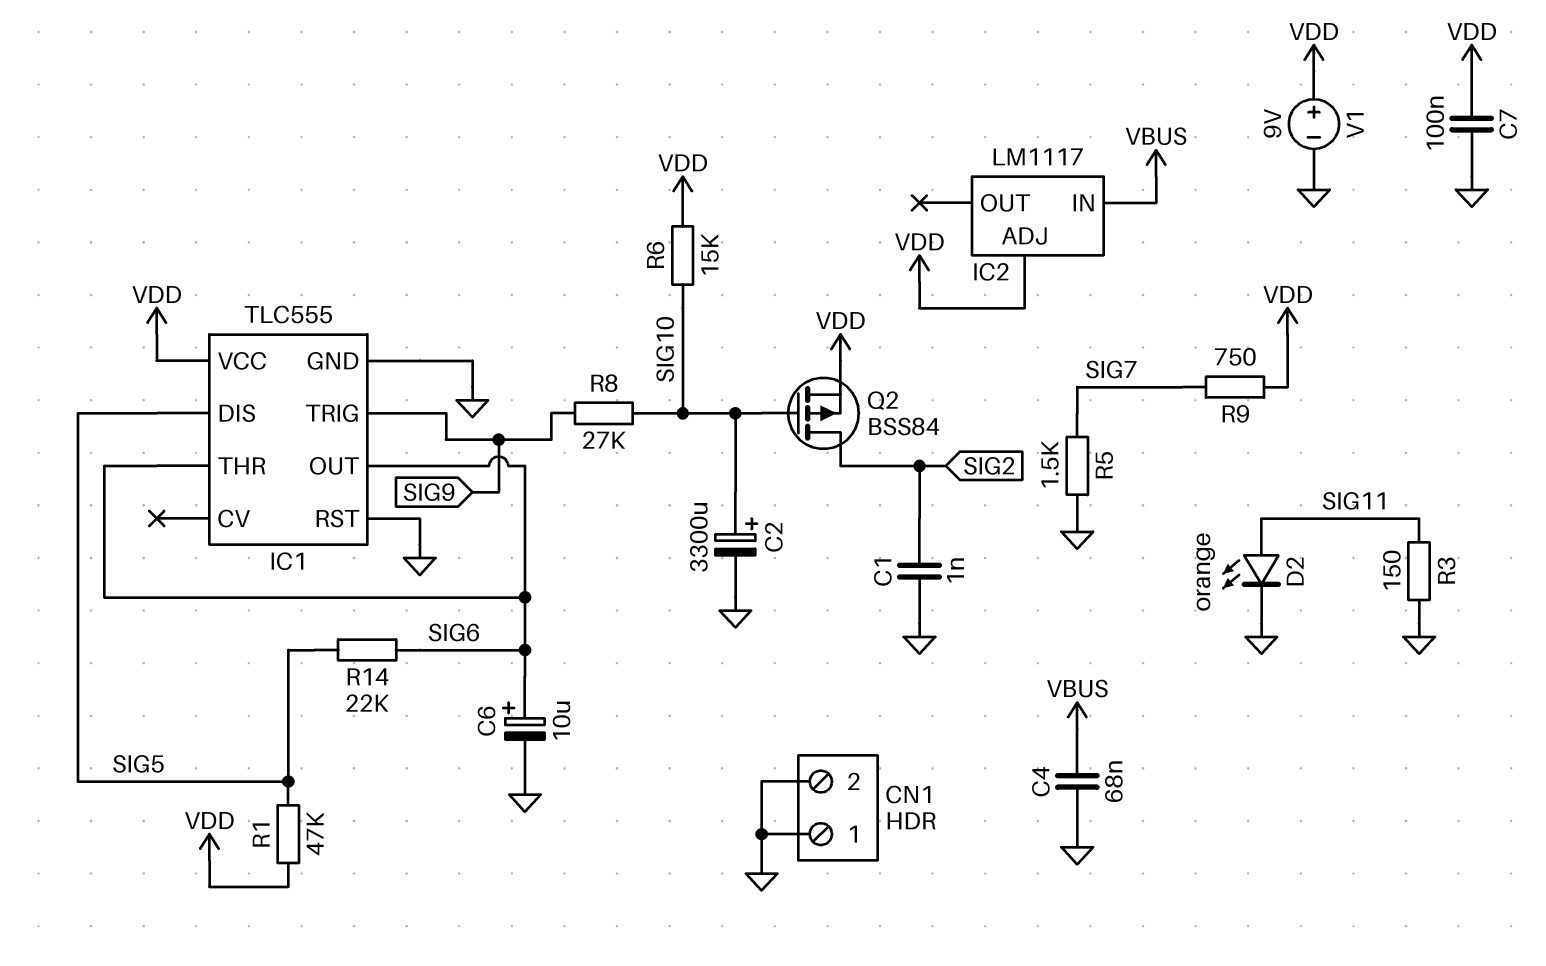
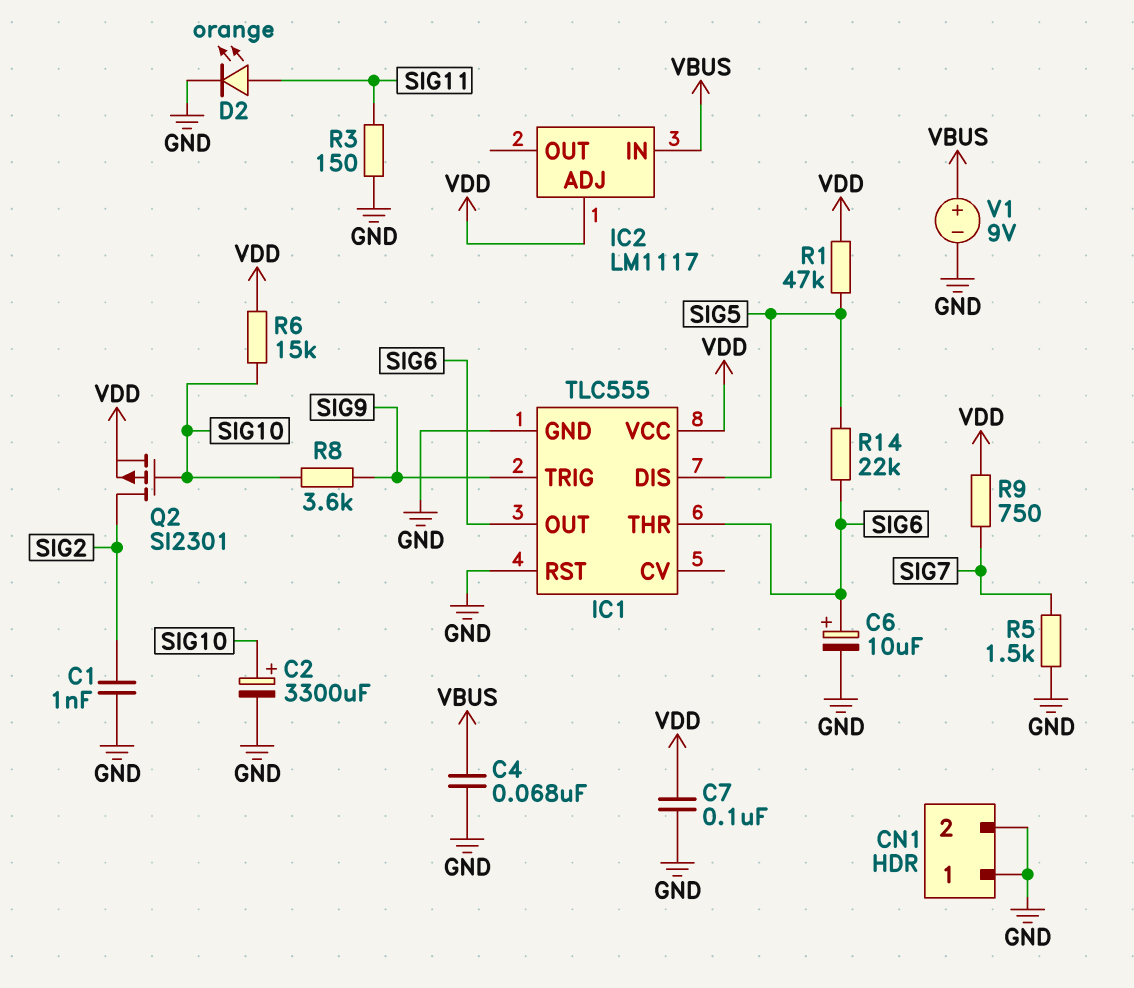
Q2: PMOS BSS84 (G SIG10, D SIG2, S VDD) -> PMOS SI2301 (G SIG10, D SIG2, S VDD)
R8: 27k (SIG9, SIG10) -> 3.6k (SIG9, SIG10)
V1: 9V (plus VDD, minus GND) -> 9V (plus VBUS, minus GND)

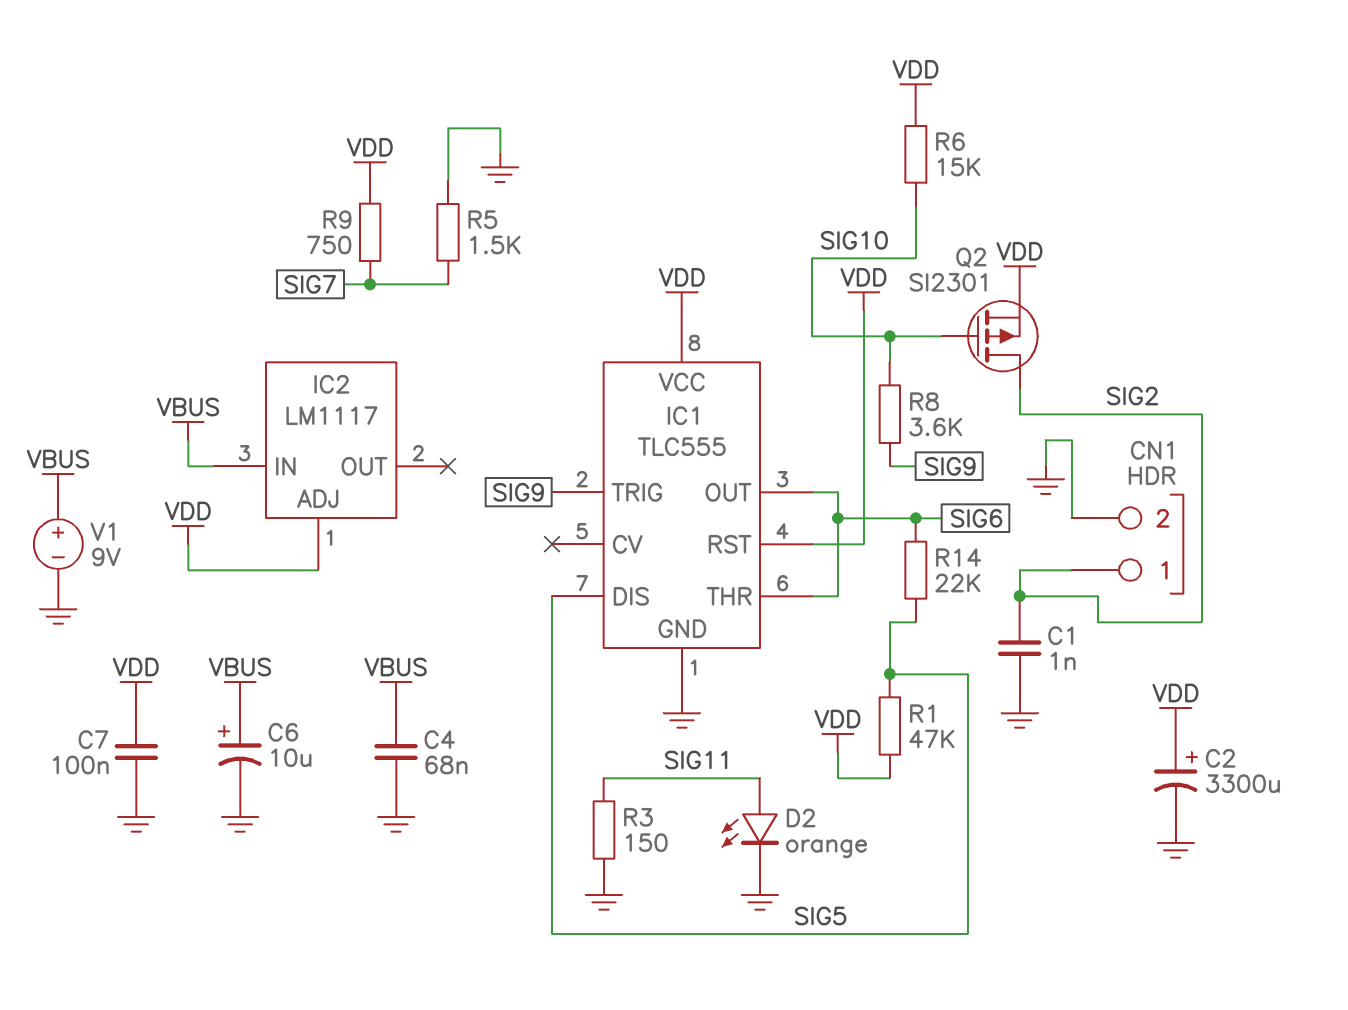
C2: 3300uF (plus SIG10, minus GND) -> 3300uF (plus VDD, minus GND)
C6: 10uF (plus SIG6, minus GND) -> 10uF (plus VBUS, minus GND)
CN1 pin 1: GND -> SIG2
IC1 pin RST: GND -> VDD

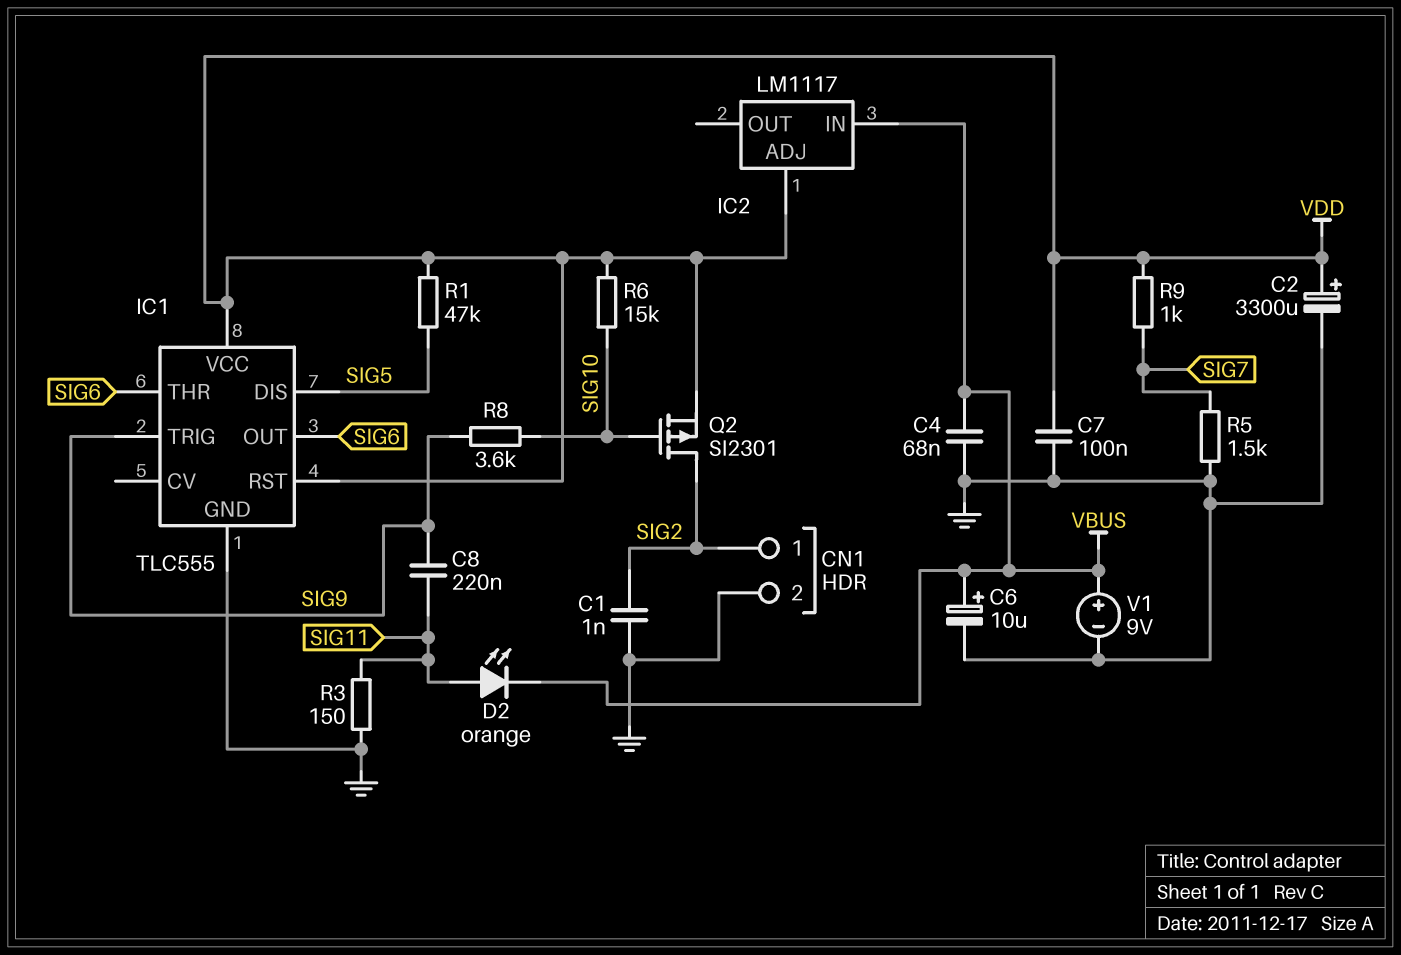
C8: none -> 220nF (SIG9, SIG11)
D2: LED orange (A SIG11, K GND) -> LED orange (A SIG11, K VBUS)
R9: 750 (SIG7, VDD) -> 1k (SIG7, VDD)
R14: 22k (SIG5, SIG6) -> none

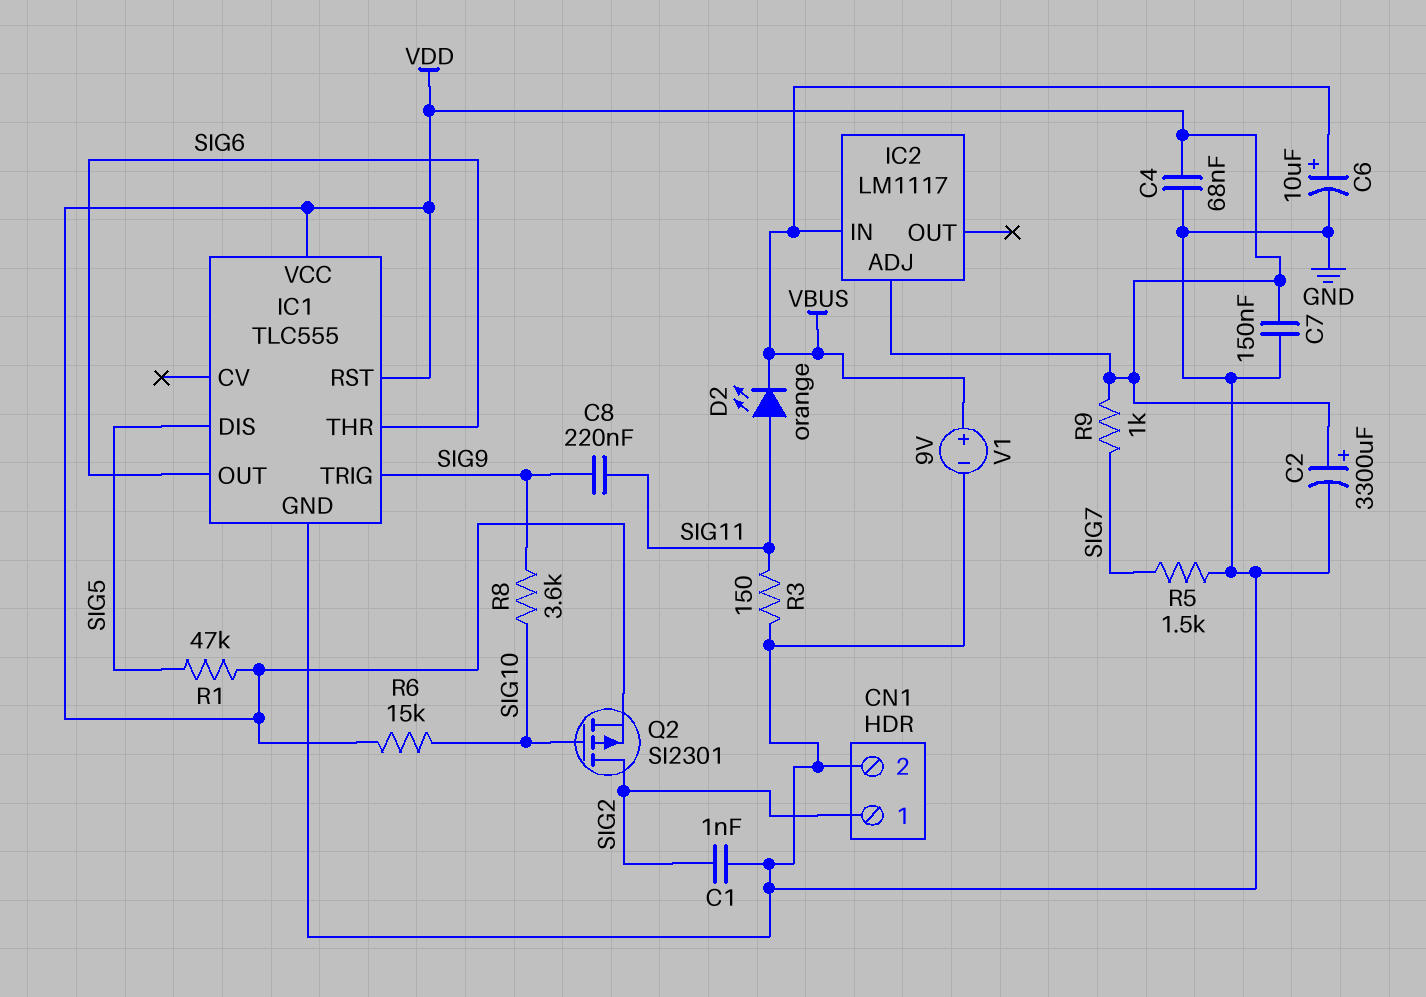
C4: 68nF (GND, VBUS) -> 68nF (GND, VDD)
C7: 100nF (GND, VDD) -> 150nF (GND, VDD)

